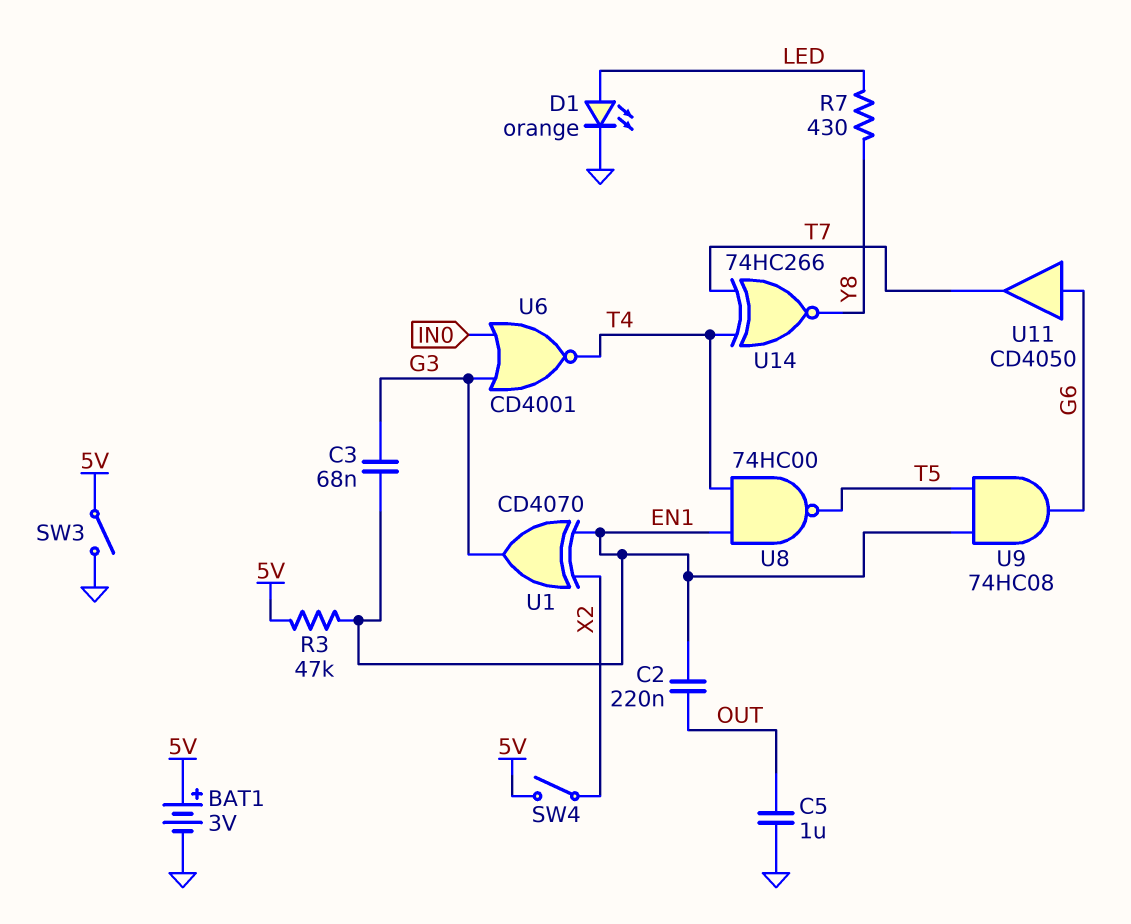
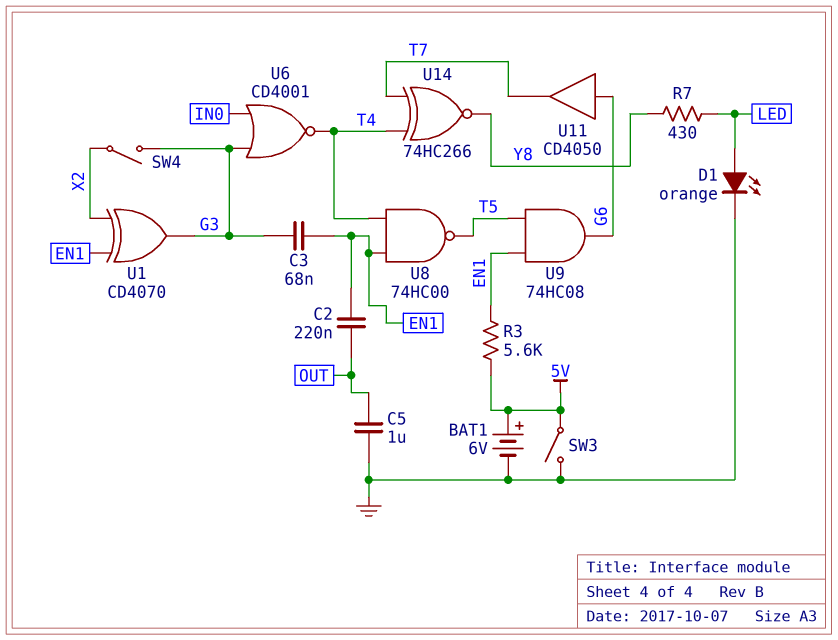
BAT1: 3V (plus 5V, minus GND) -> 6V (plus 5V, minus GND)
R3: 47k (5V, EN1) -> 5.6k (5V, EN1)
SW4: switch (5V, X2) -> switch (G3, X2)

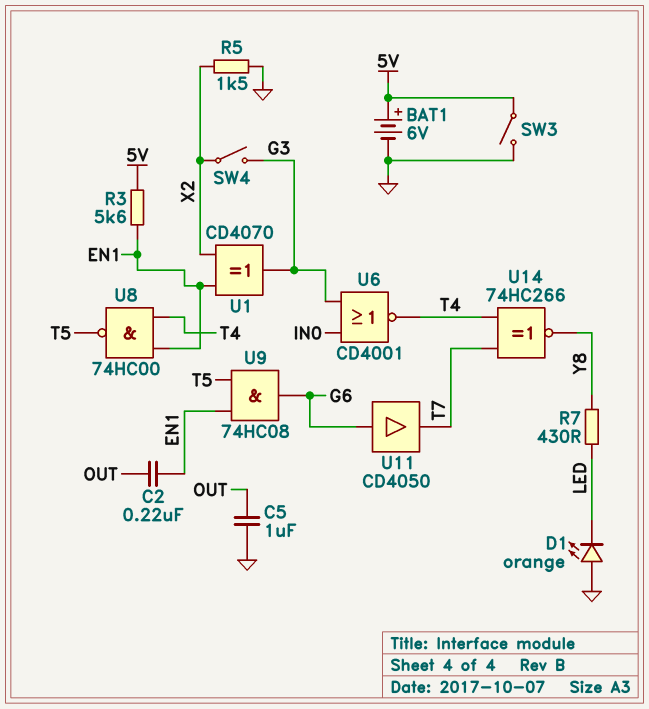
C3: 68nF (EN1, G3) -> none
D1: LED orange (A LED, K GND) -> LED orange (A GND, K LED)
R5: none -> 1.5k (GND, X2)

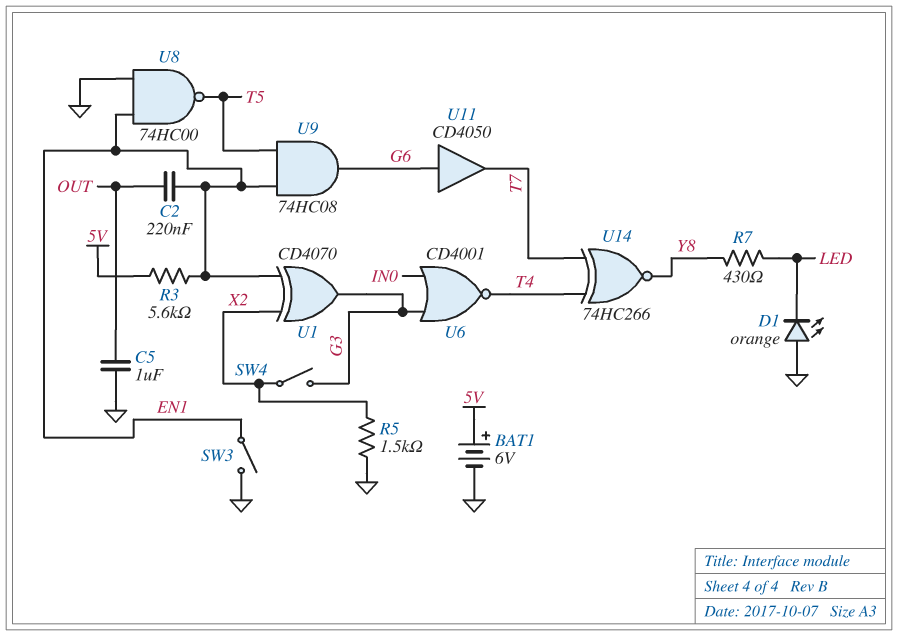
SW3: switch (5V, GND) -> switch (EN1, GND)
U8: NAND 74HC00 (in EN1, in T4, out T5) -> NAND 74HC00 (in EN1, in GND, out T5)

